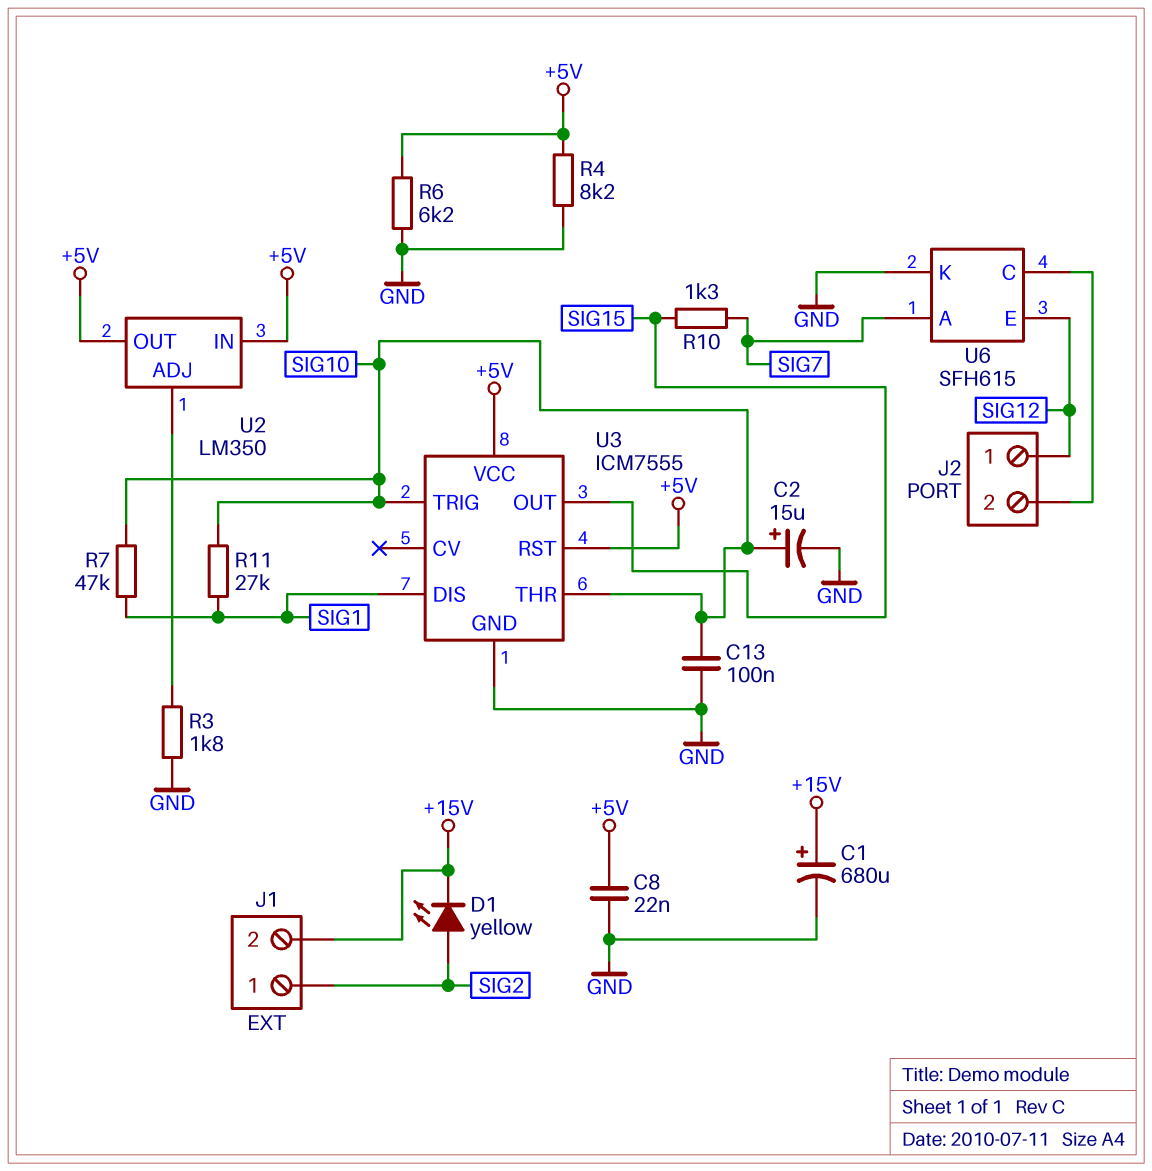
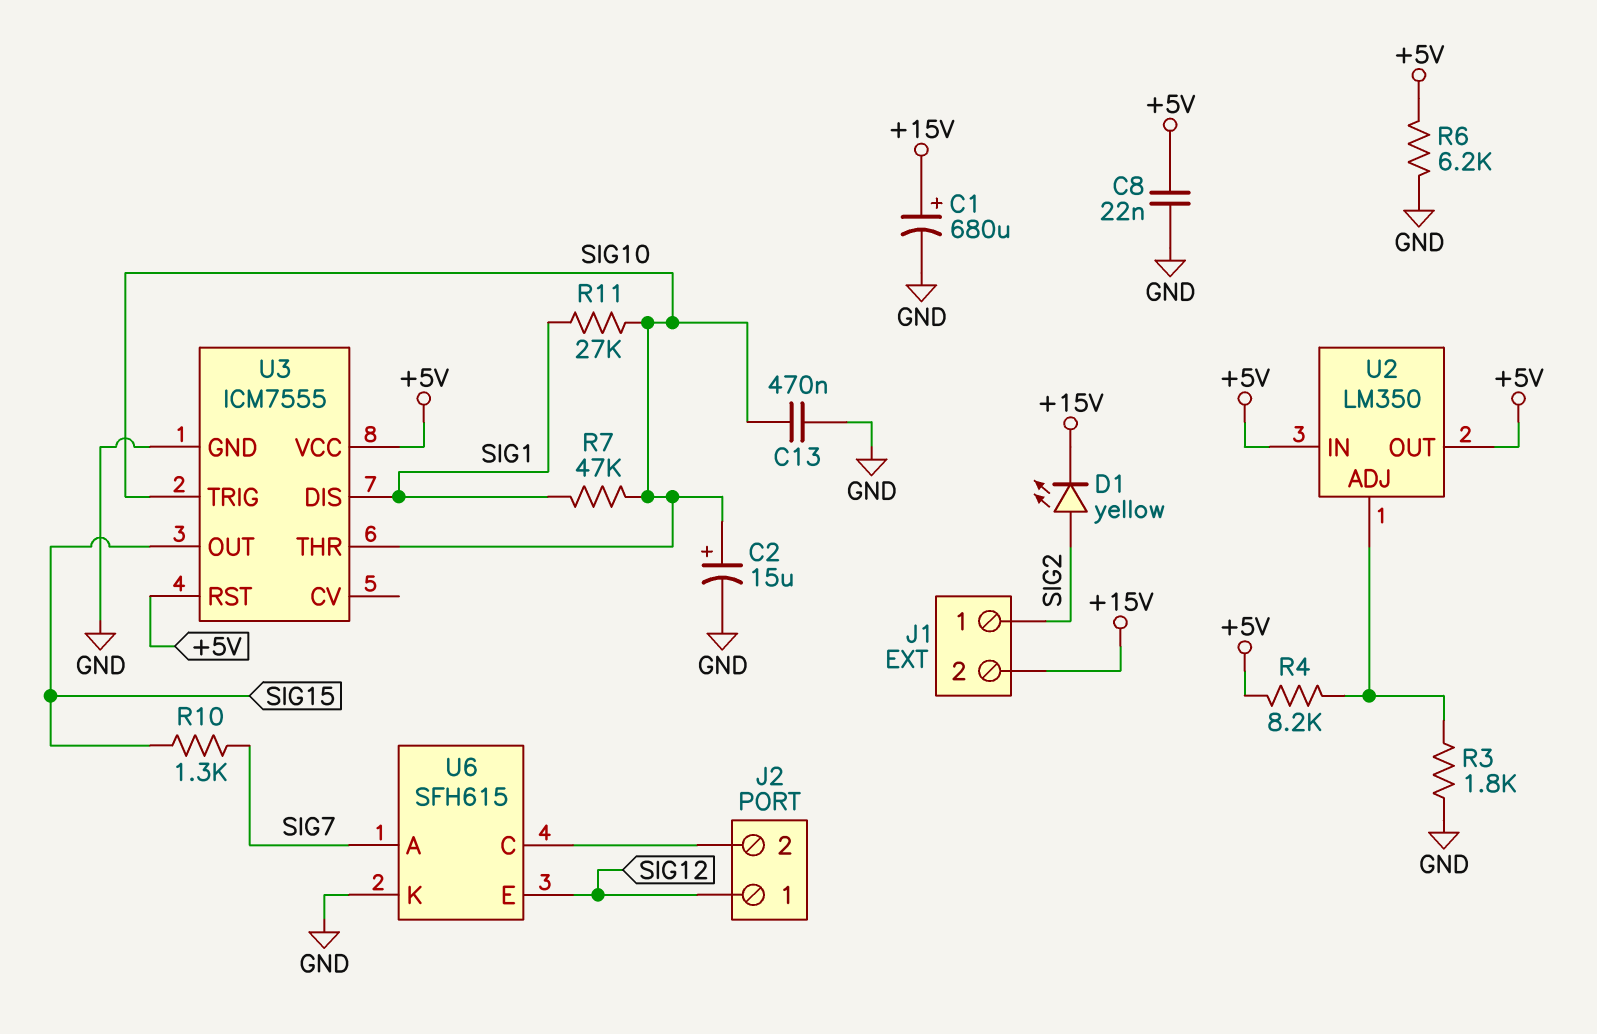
C13: 100nF (GND, SIG10) -> 470nF (GND, SIG10)
R4: 8.2k (+5V, GND) -> 8.2k (+5V, U2/ADJ)

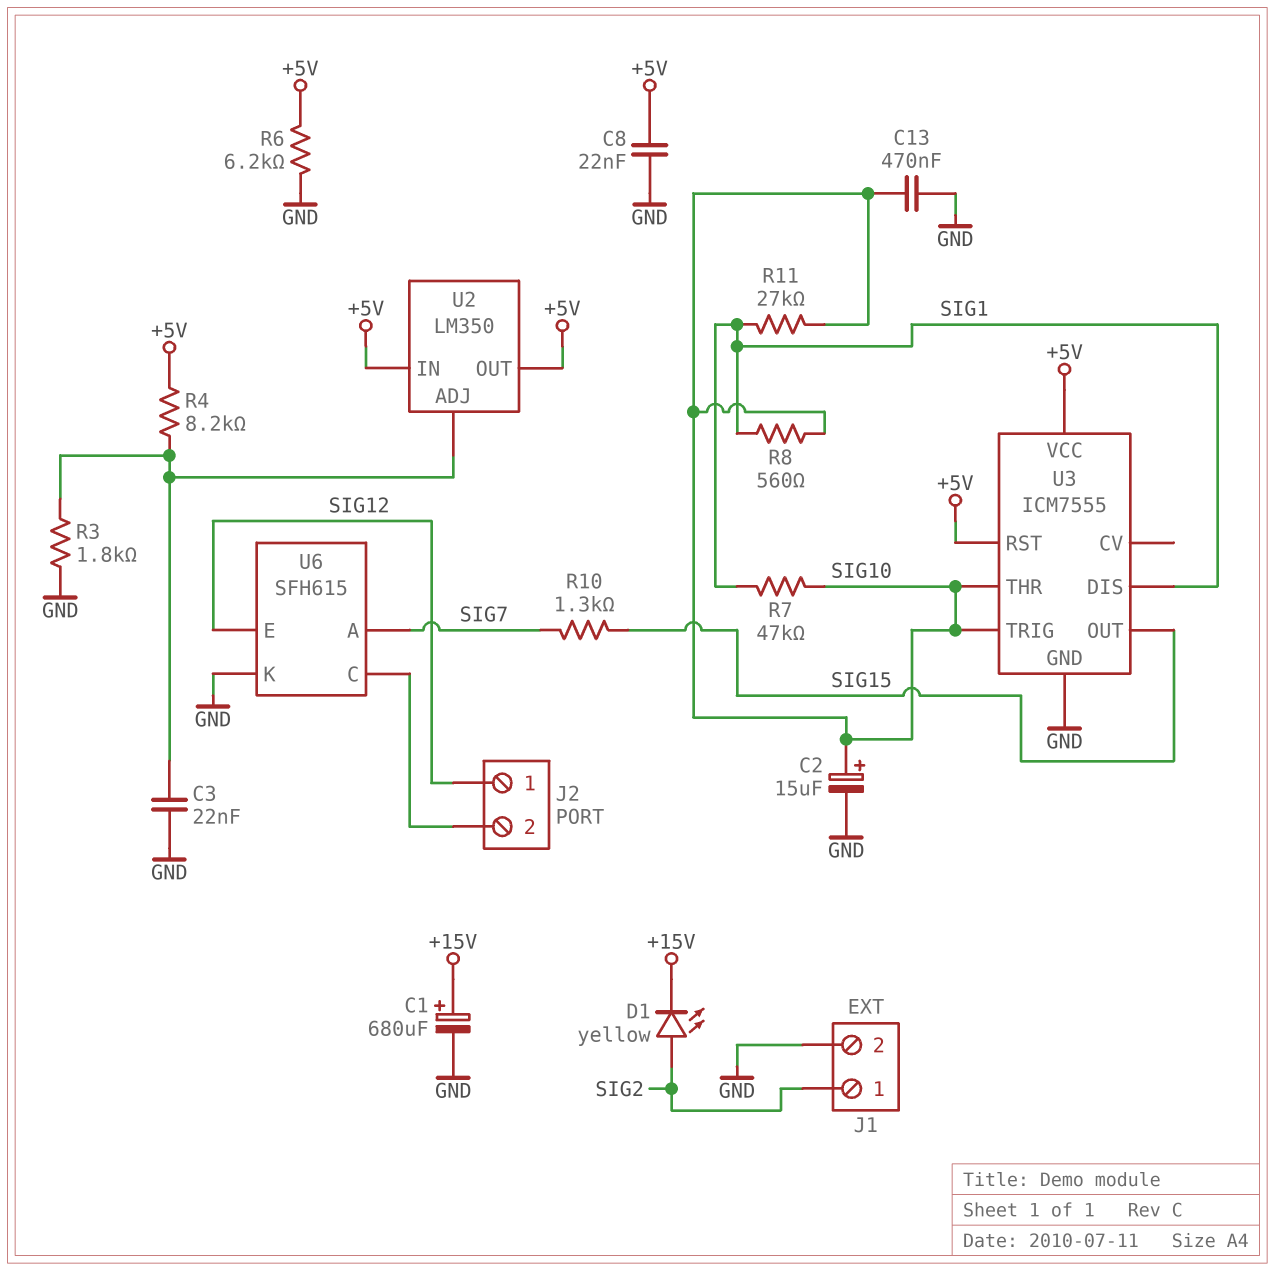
C3: none -> 22nF (GND, U2/ADJ)
J1 pin 2: +15V -> GND
R8: none -> 560 (SIG1, SIG10)

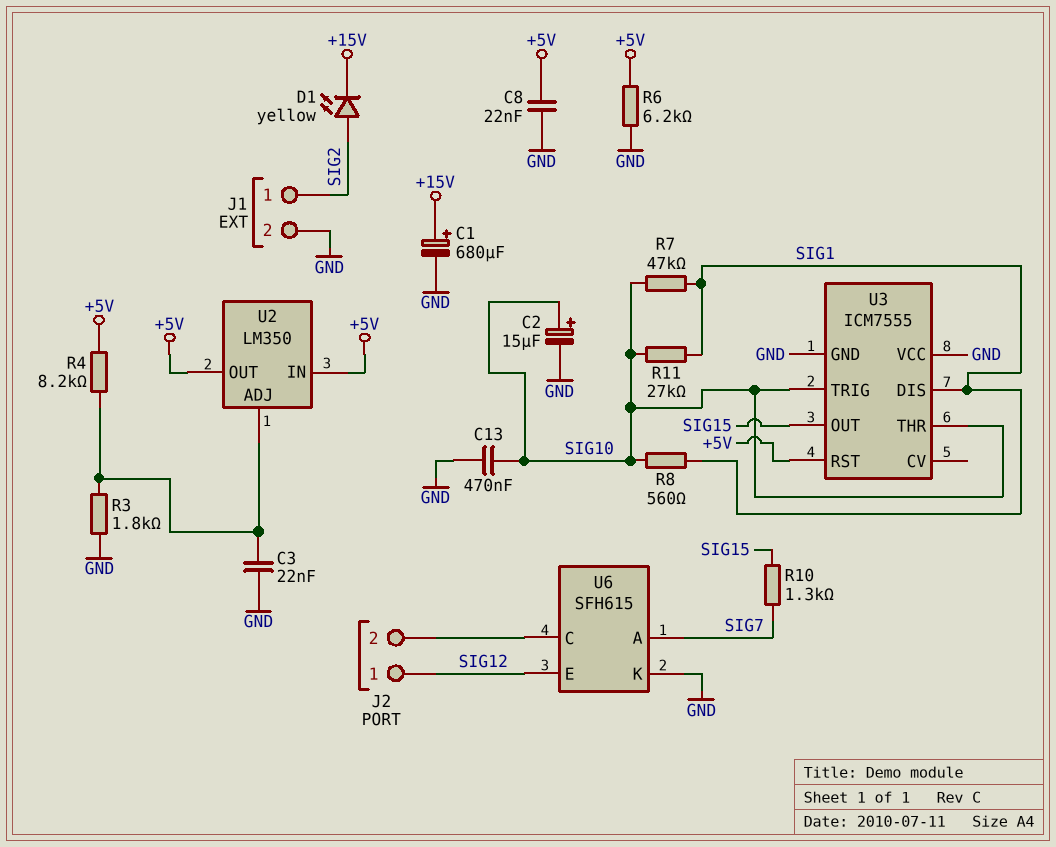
U3 pin VCC: +5V -> GND

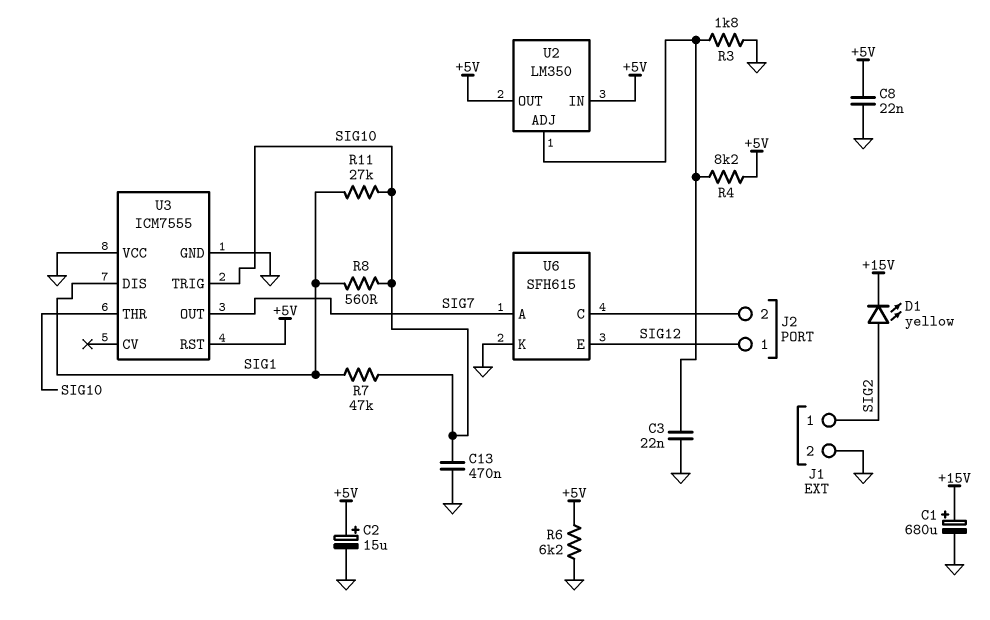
C2: 15uF (plus SIG10, minus GND) -> 15uF (plus +5V, minus GND)
R10: 1.3k (SIG7, SIG15) -> none
U3 pin OUT: SIG15 -> SIG7

